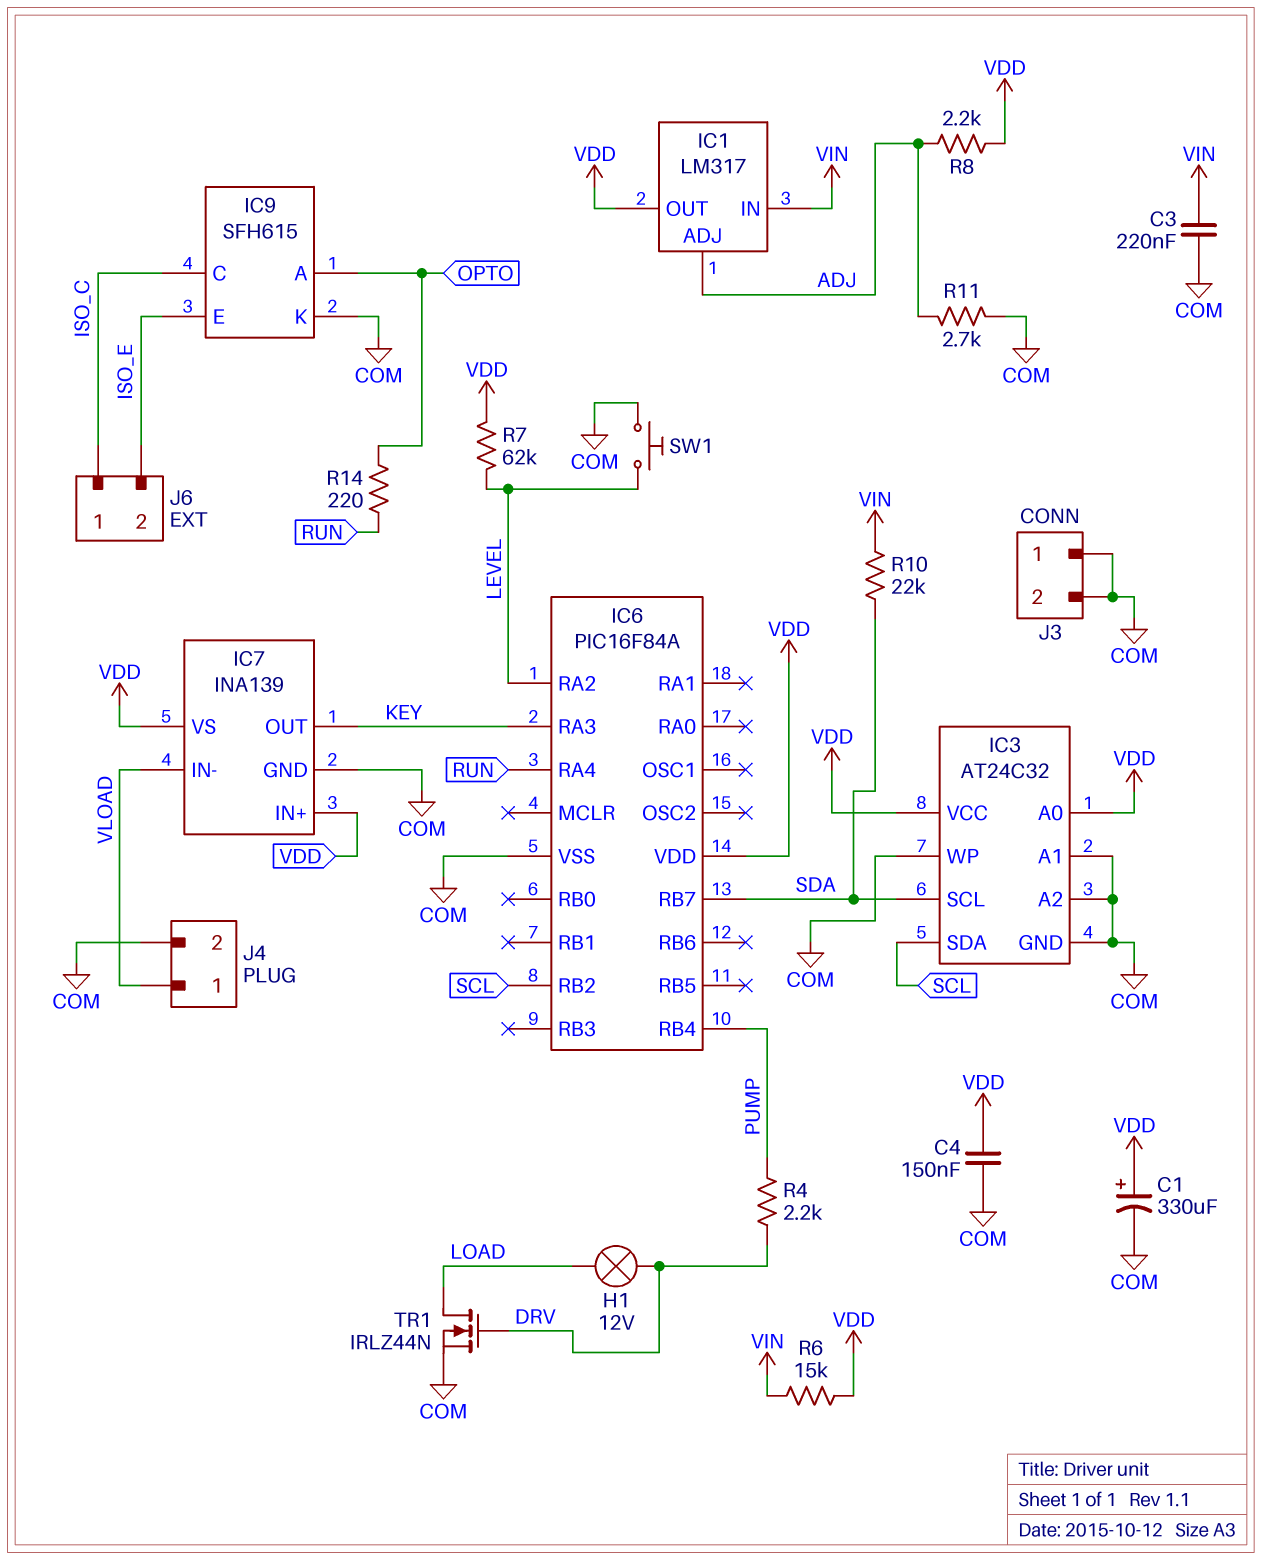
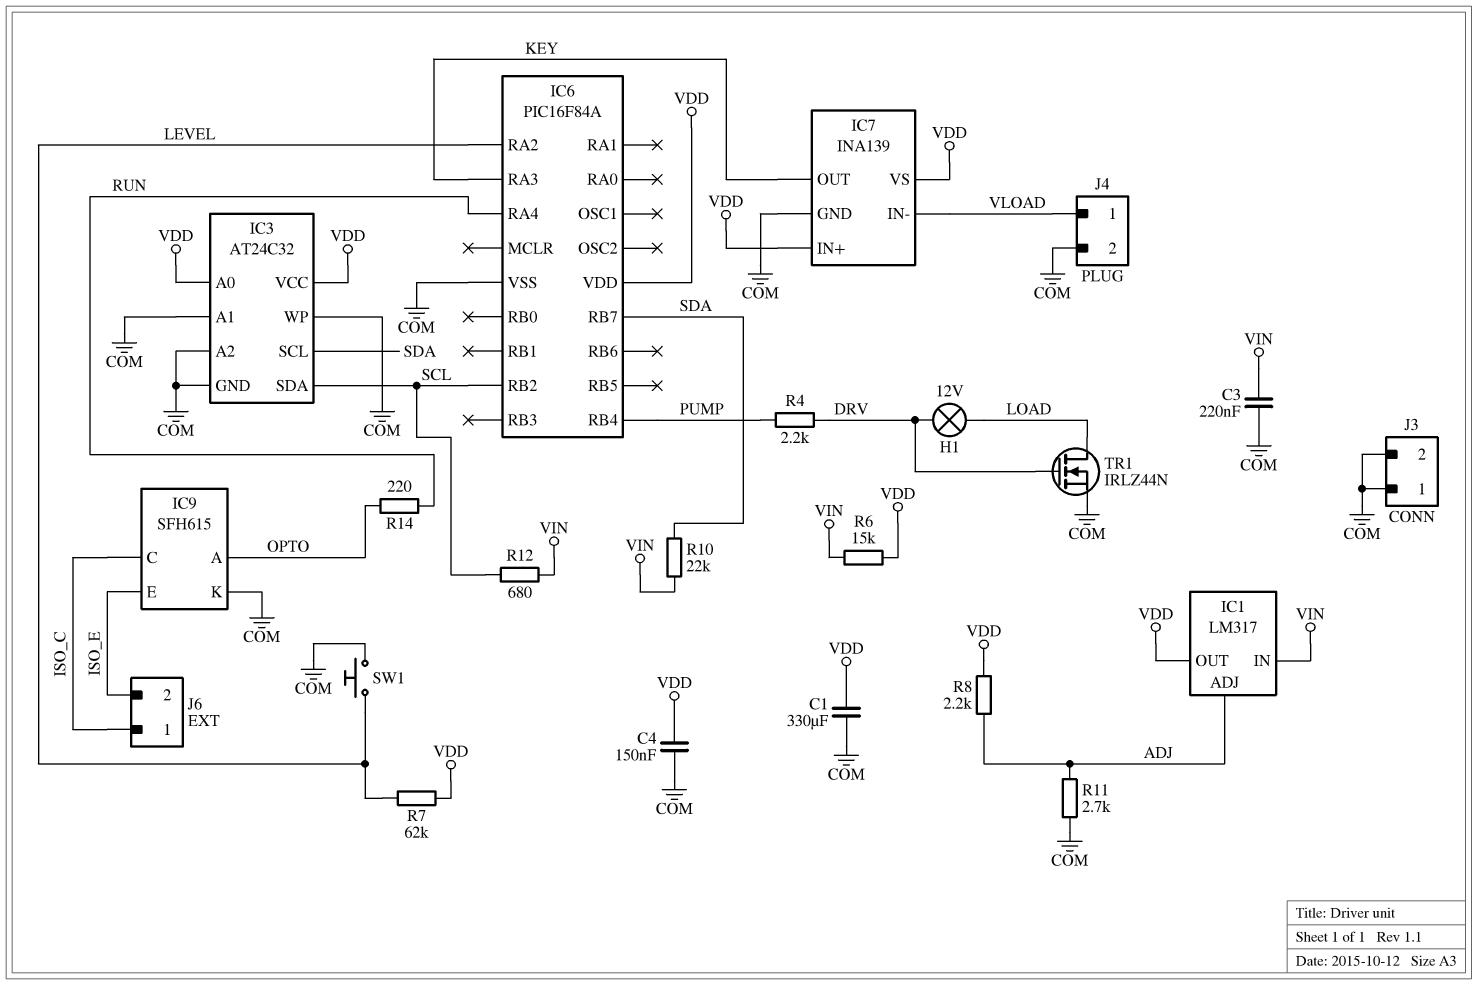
C1: 330uF (plus VDD, minus COM) -> 330uF (COM, VDD)
R12: none -> 680 (SCL, VIN)

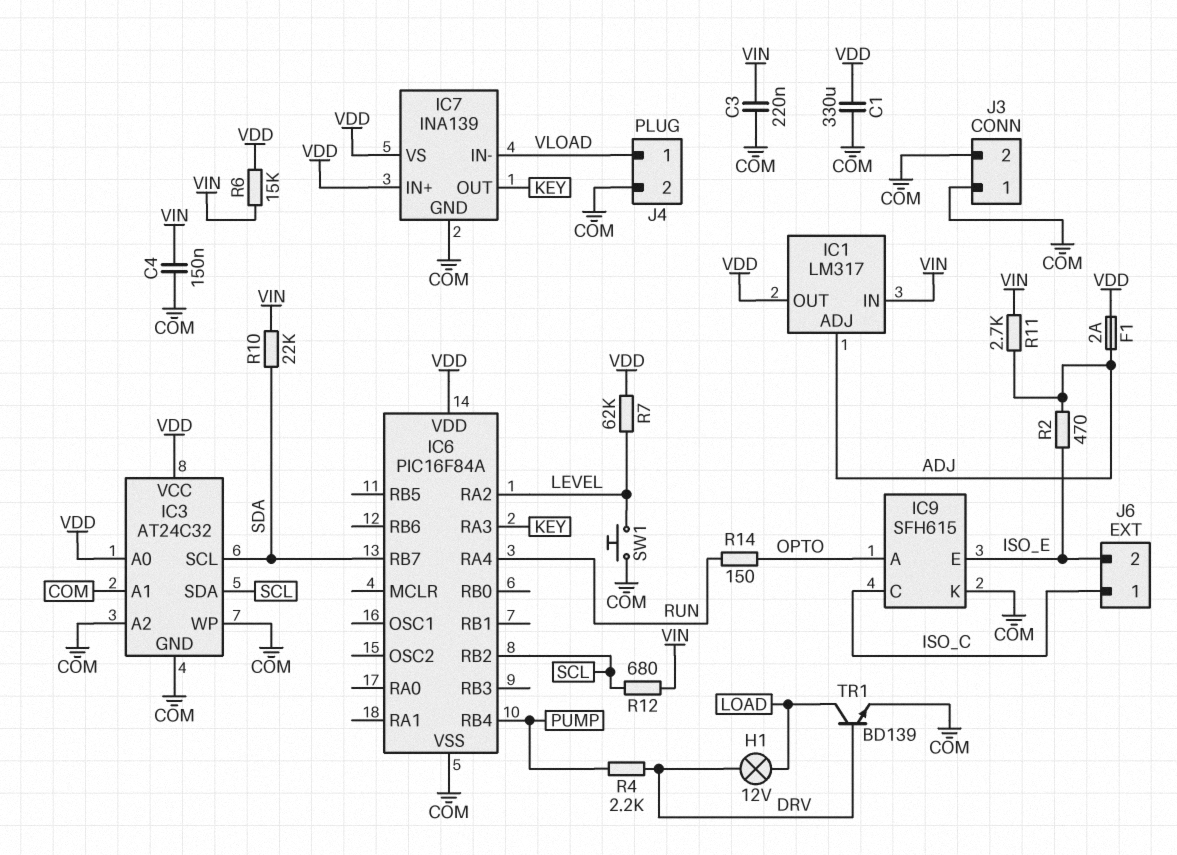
C4: 150nF (COM, VDD) -> 150nF (COM, VIN)
F1: none -> 2A (ADJ, VDD)
R2: none -> 470 (ADJ, ISO_E)
R8: 2.2k (ADJ, VDD) -> none
R11: 2.7k (ADJ, COM) -> 2.7k (ADJ, VIN)
R14: 220 (OPTO, RUN) -> 150 (OPTO, RUN)
TR1: NMOS IRLZ44N (G DRV, D LOAD, S COM) -> NPN BD139 (B DRV, C LOAD, E COM)

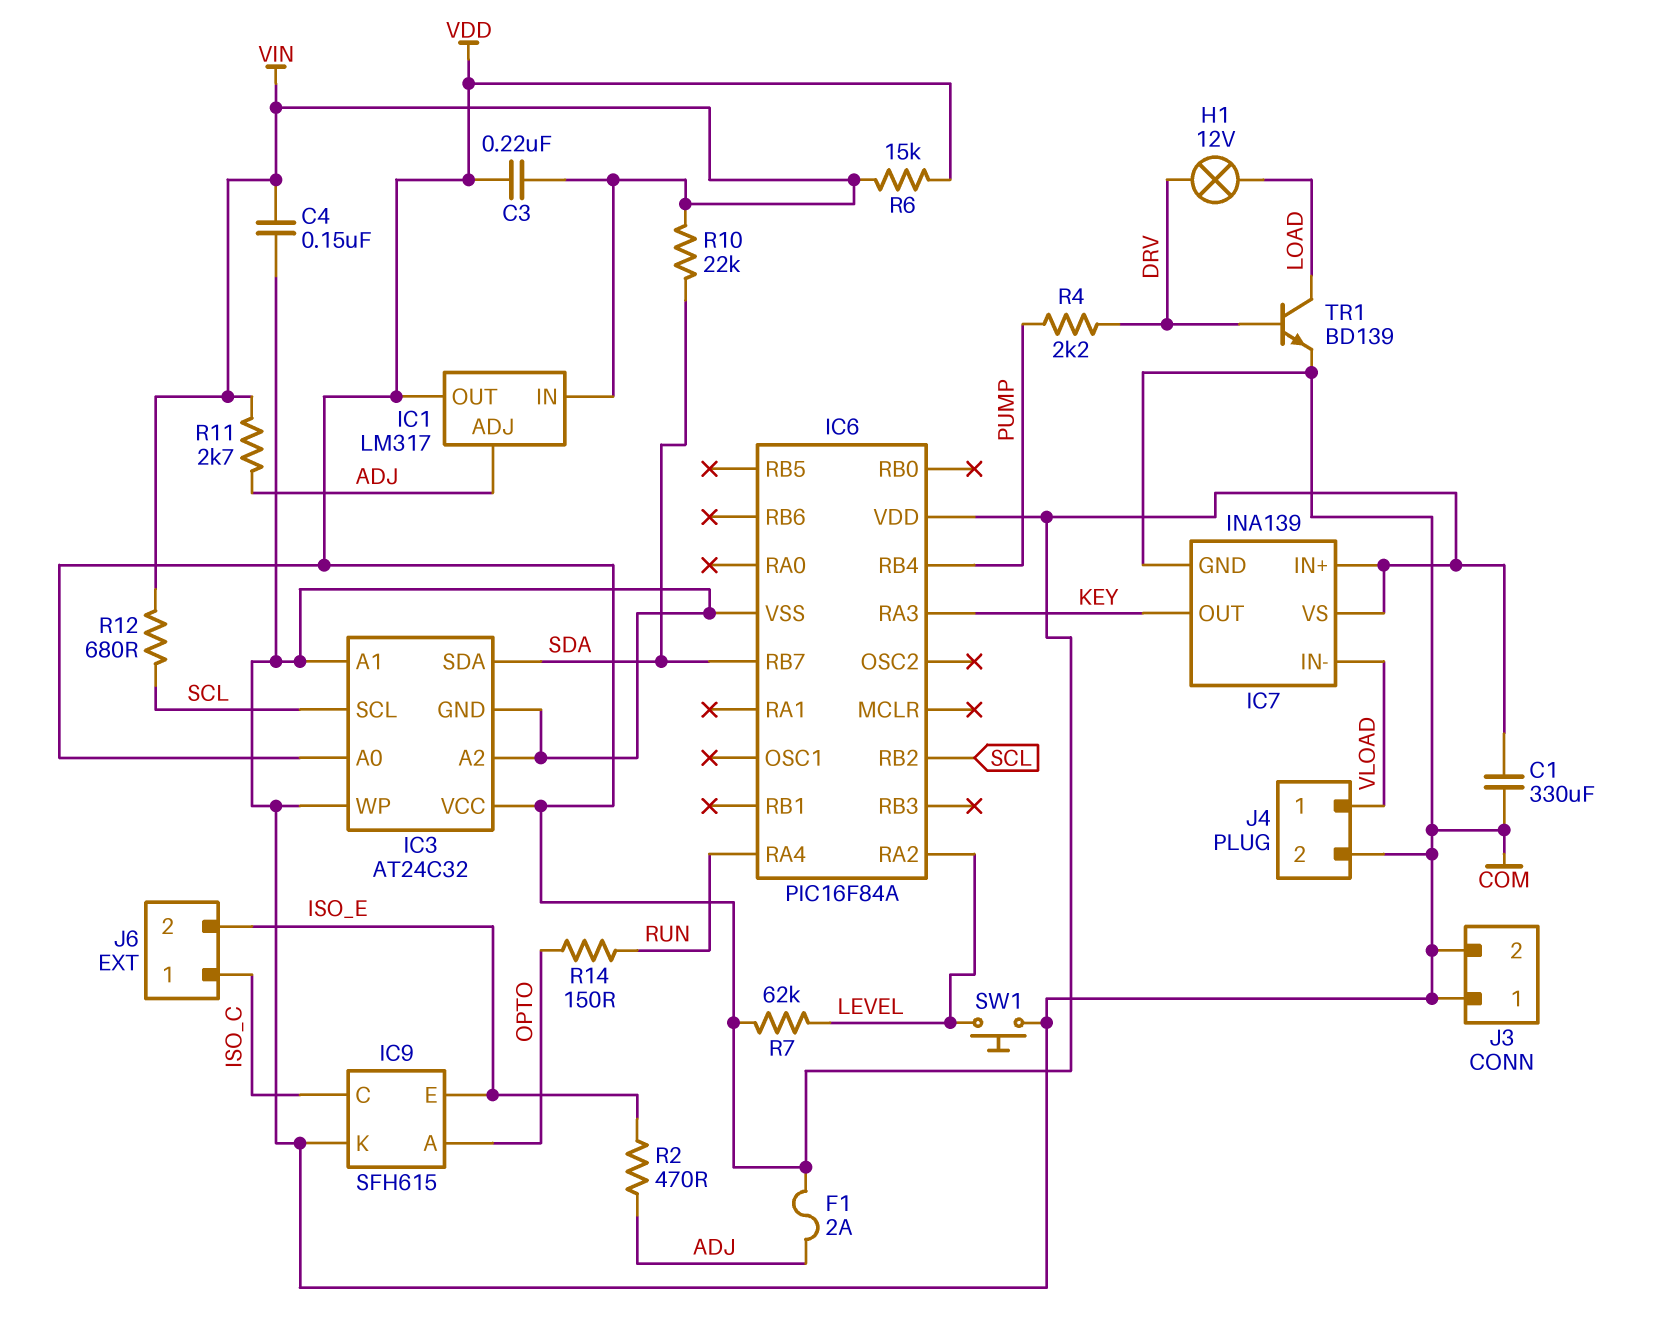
C3: 220nF (COM, VIN) -> 220nF (VDD, VIN)
IC3 pin SCL: SDA -> SCL
IC3 pin SDA: SCL -> SDA

